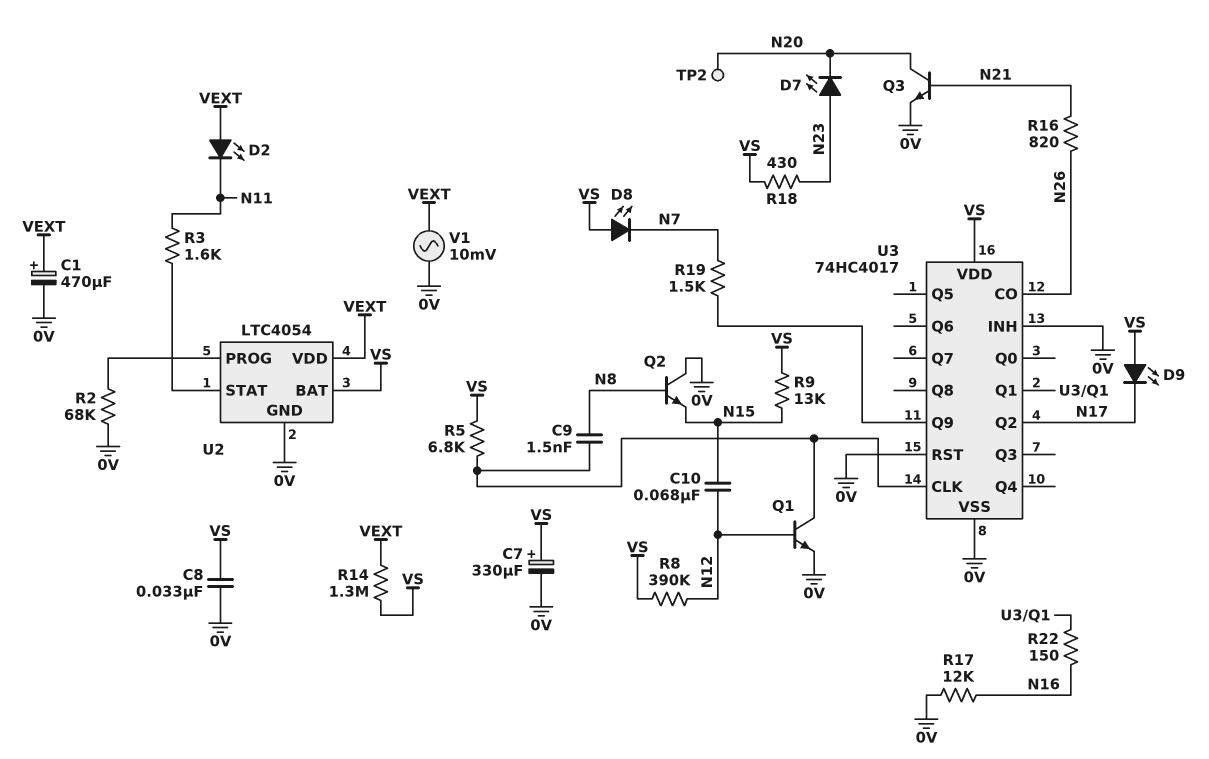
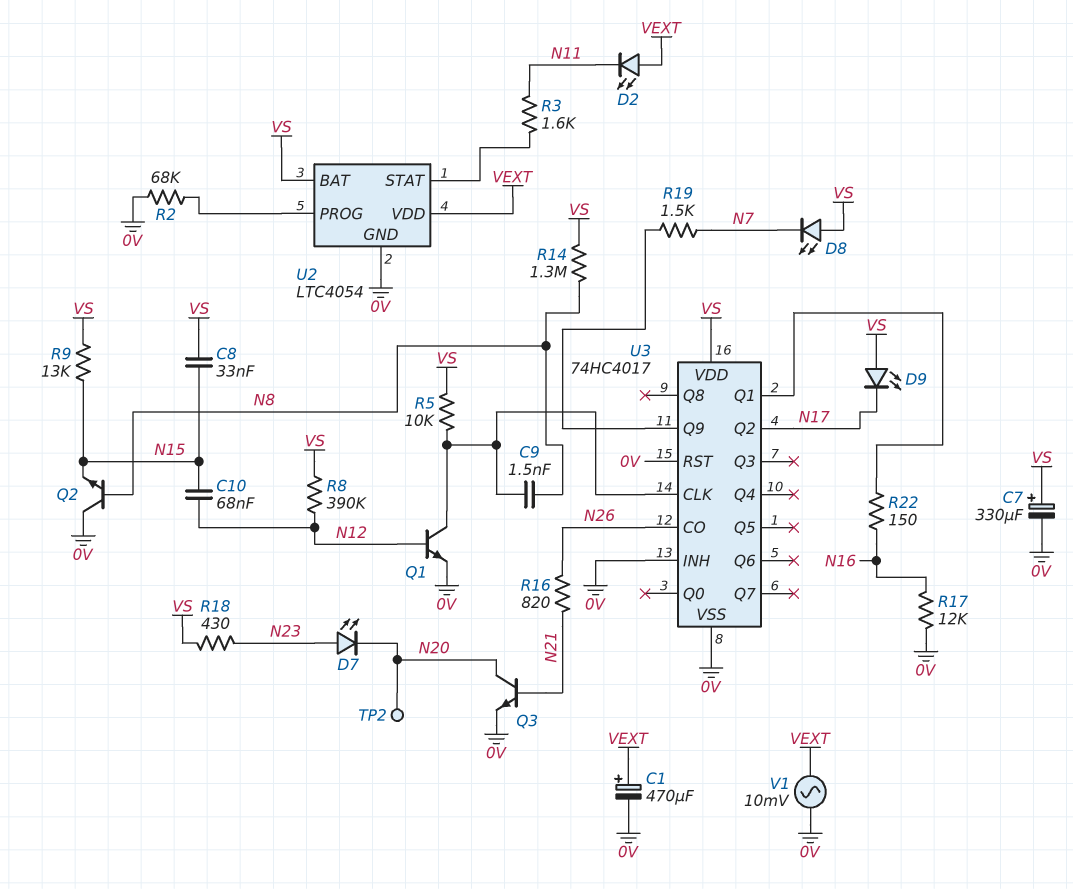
C8: 33nF (0V, VS) -> 33nF (N15, VS)
R5: 6.8k (U3/CLK, VS) -> 10k (U3/CLK, VS)
R14: 1.3M (VEXT, VS) -> 1.3M (N8, VS)

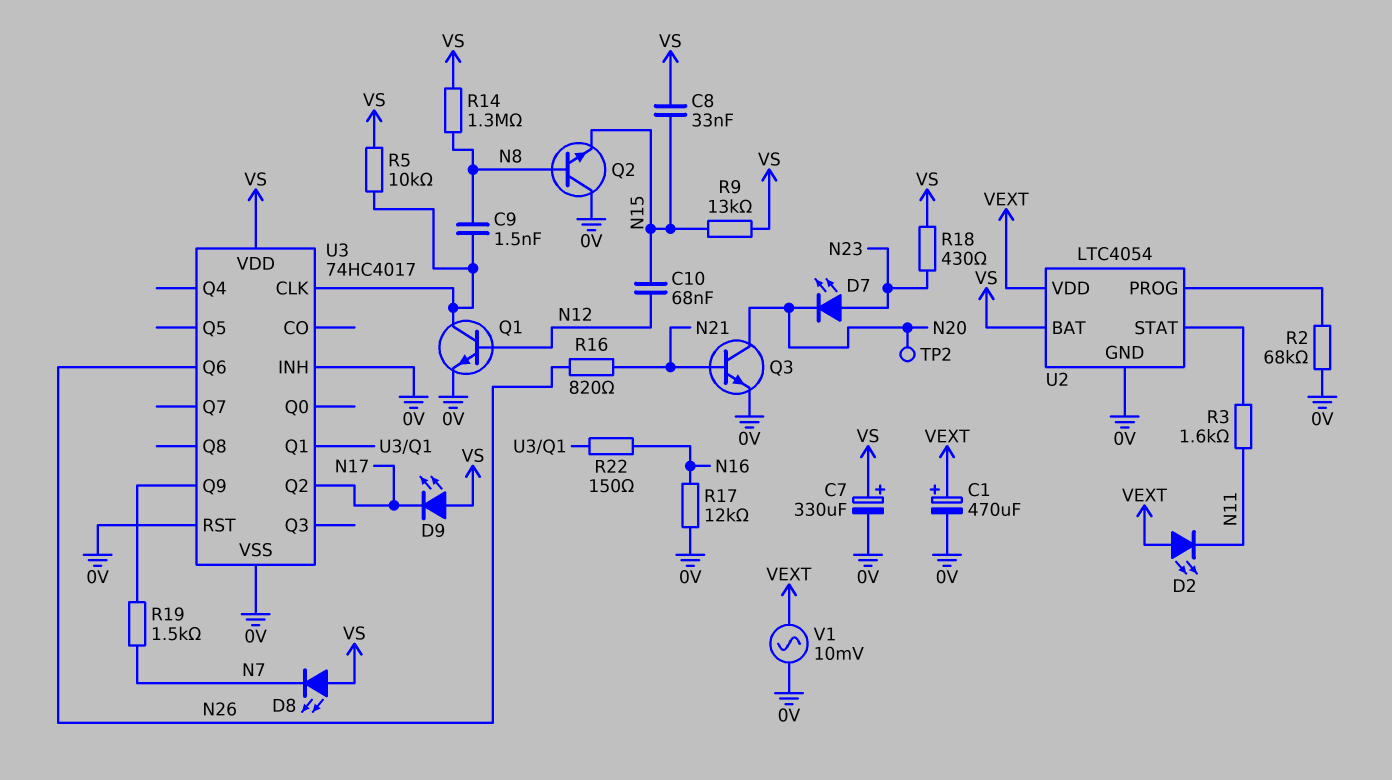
R8: 390k (N12, VS) -> none
U3 pin CO: N26 -> none
U3 pin Q6: none -> N26

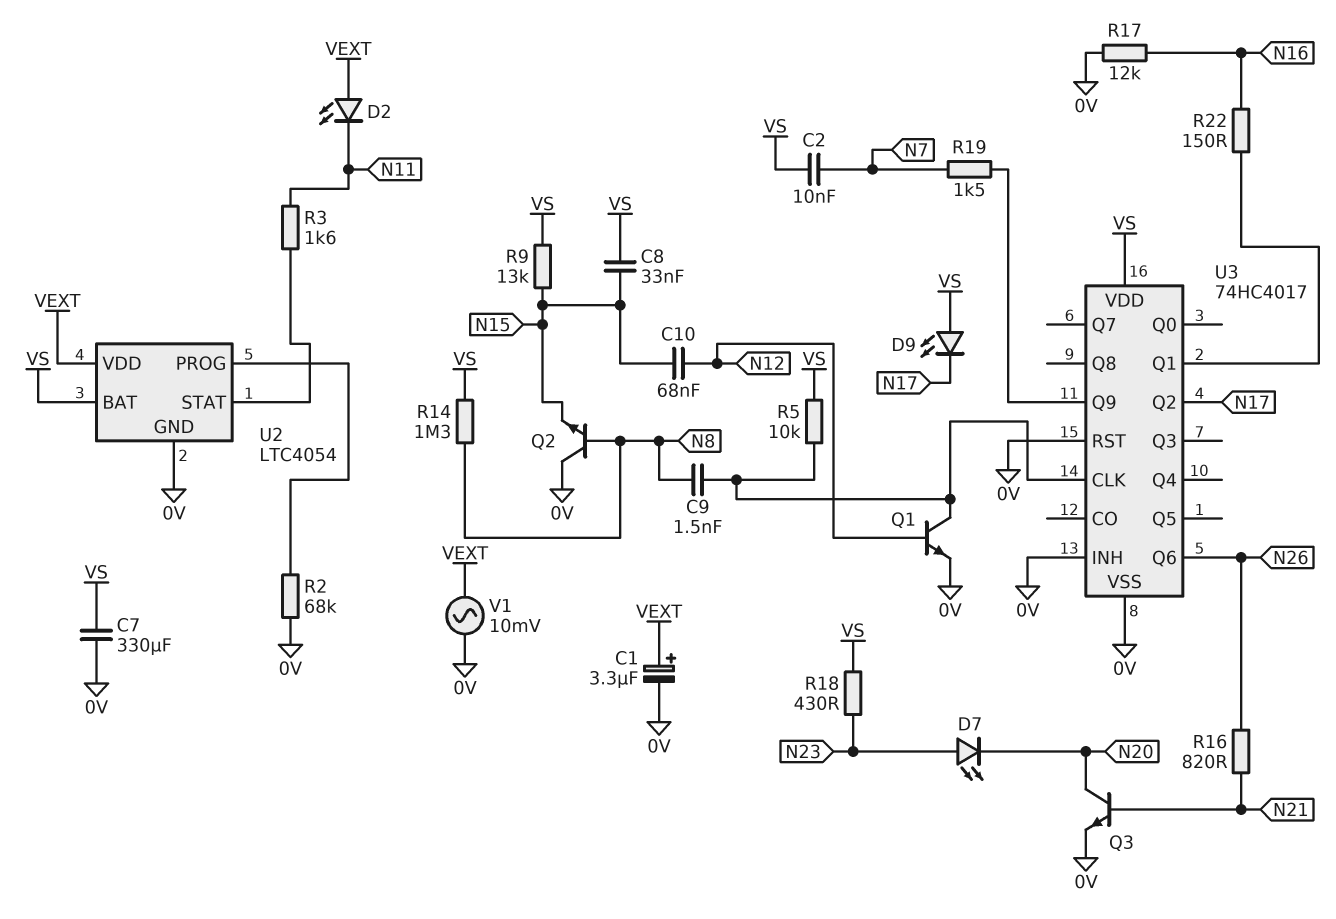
C1: 470uF (plus VEXT, minus 0V) -> 3.3uF (plus VEXT, minus 0V)
C2: none -> 10nF (N7, VS)
C7: 330uF (plus VS, minus 0V) -> 330uF (0V, VS)
D8: LED (A VS, K N7) -> none
TP2: test point (N20) -> none

